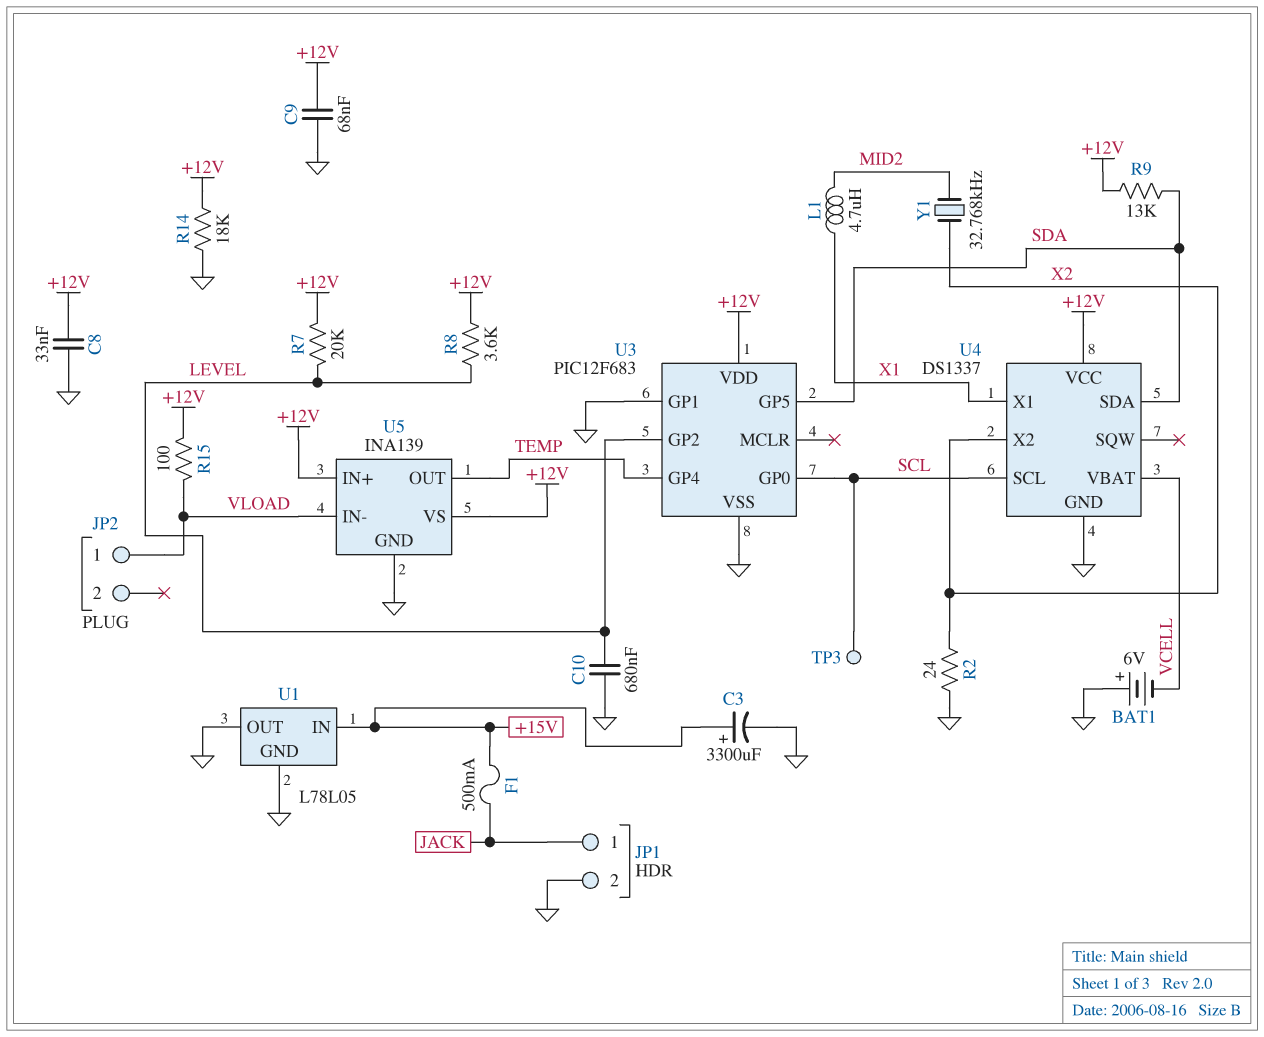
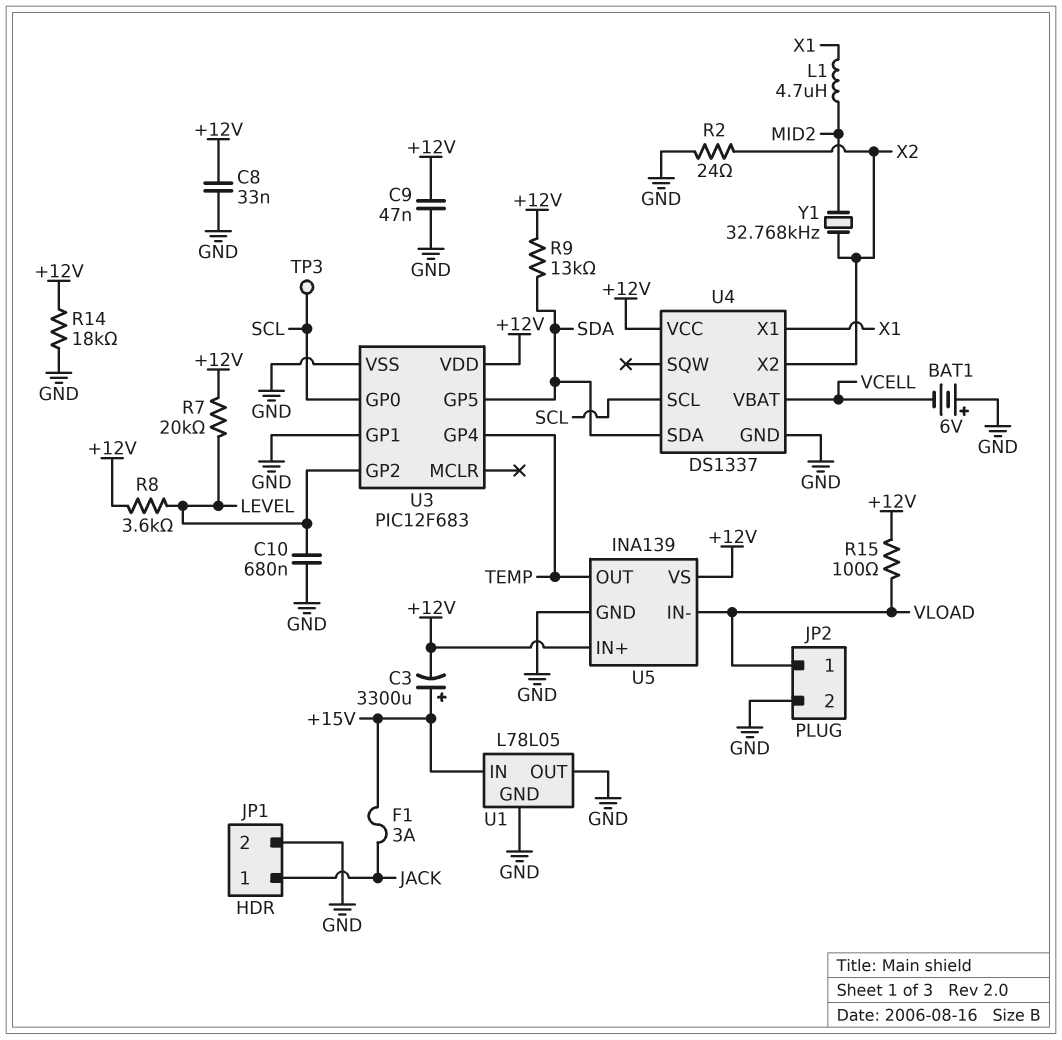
C3: 3300uF (plus +15V, minus GND) -> 3300uF (plus +15V, minus +12V)
C9: 68nF (+12V, GND) -> 47nF (+12V, GND)
F1: 500mA (+15V, JACK) -> 3A (+15V, JACK)
JP2 pin 2: none -> GND

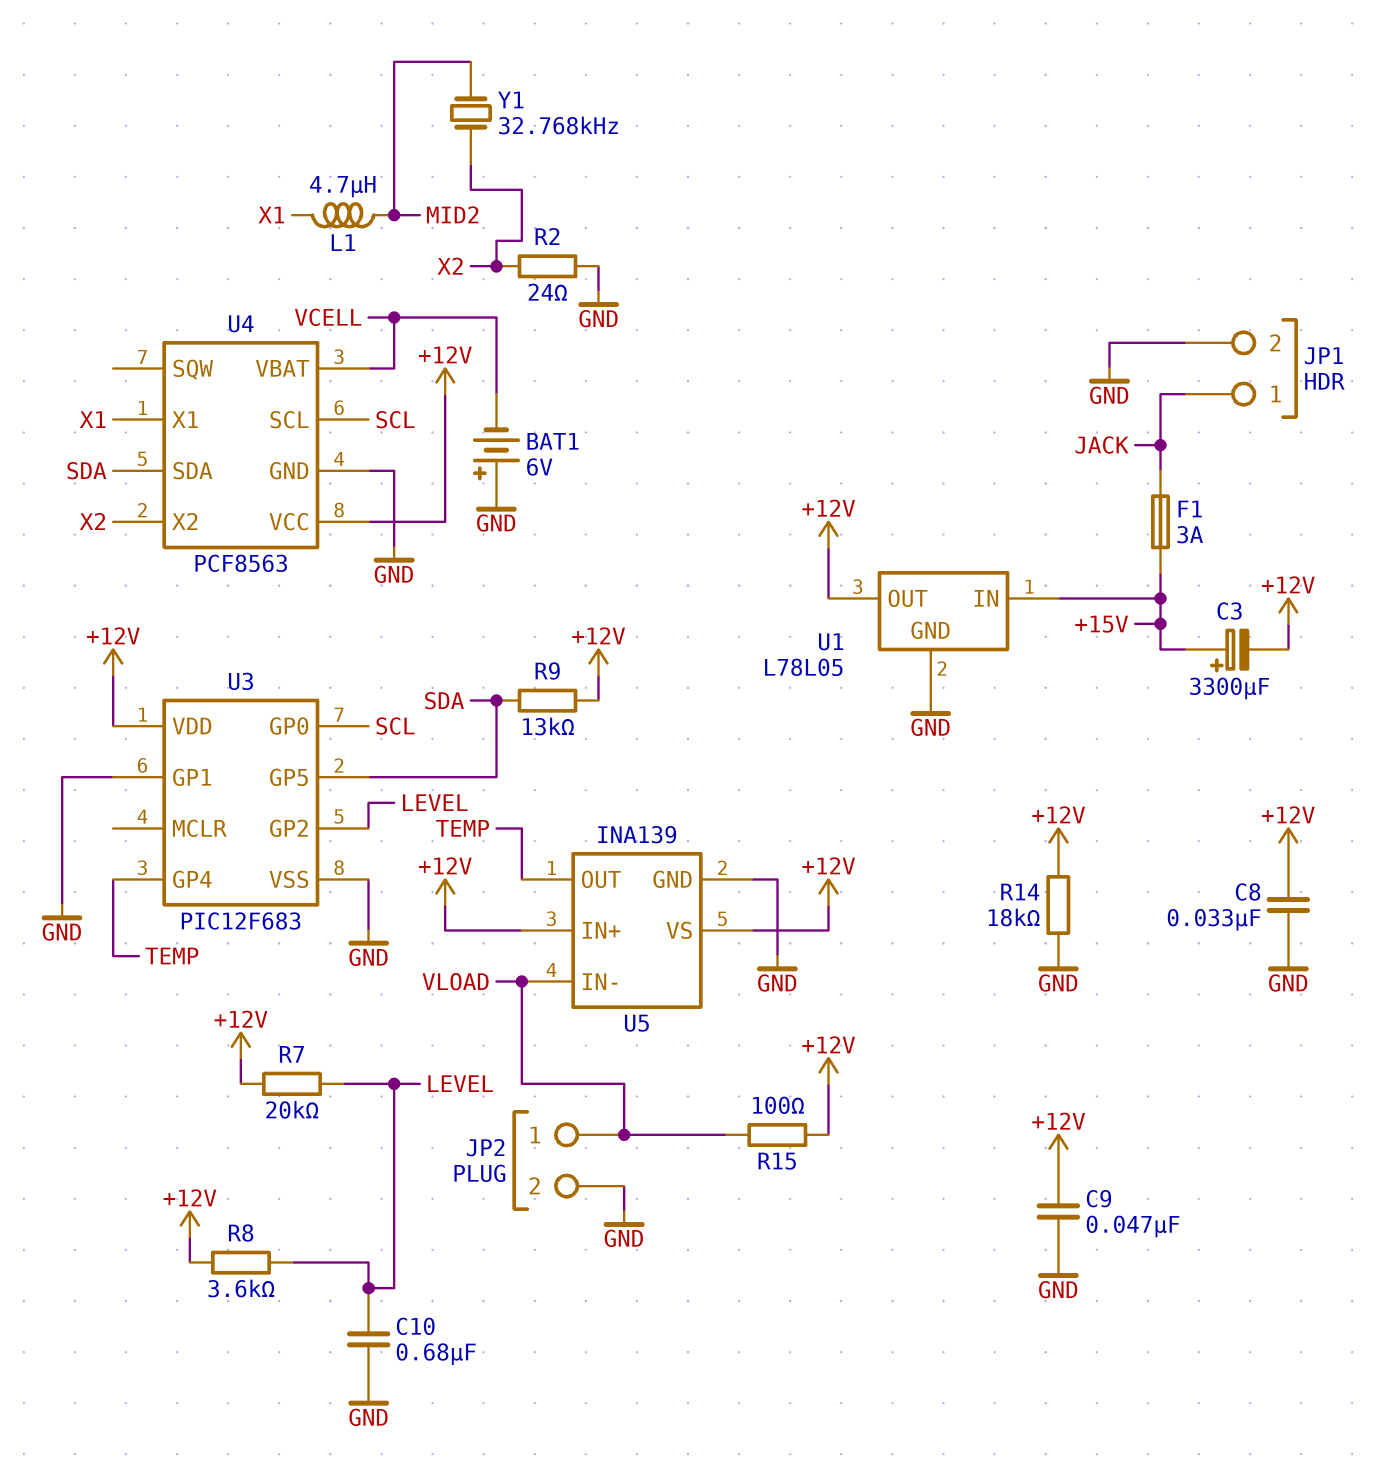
TP3: test point (SCL) -> none
U1 pin OUT: GND -> +12V
U4: DS1337 -> PCF8563

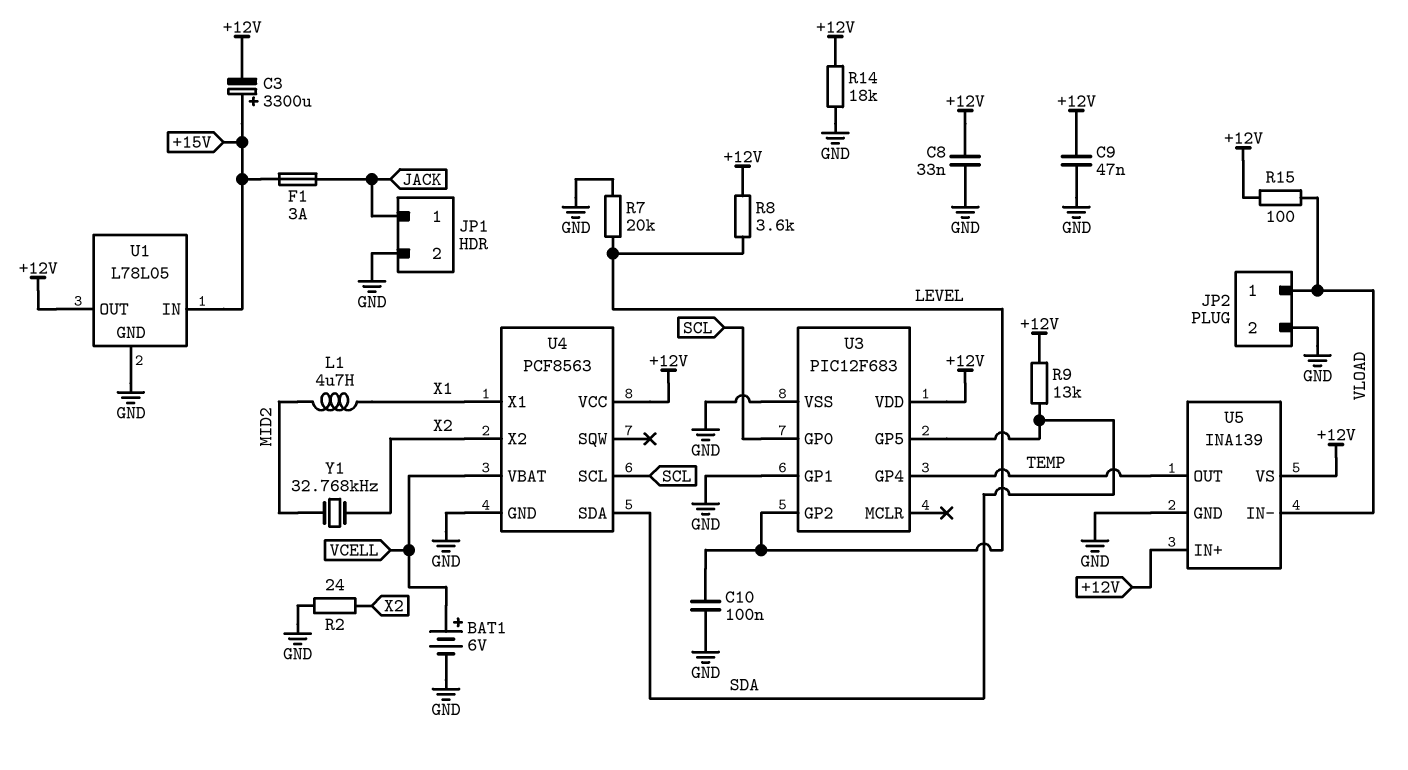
BAT1: 6V (plus GND, minus VCELL) -> 6V (plus VCELL, minus GND)
C10: 680nF (GND, LEVEL) -> 100nF (GND, LEVEL)
R7: 20k (+12V, LEVEL) -> 20k (GND, LEVEL)

